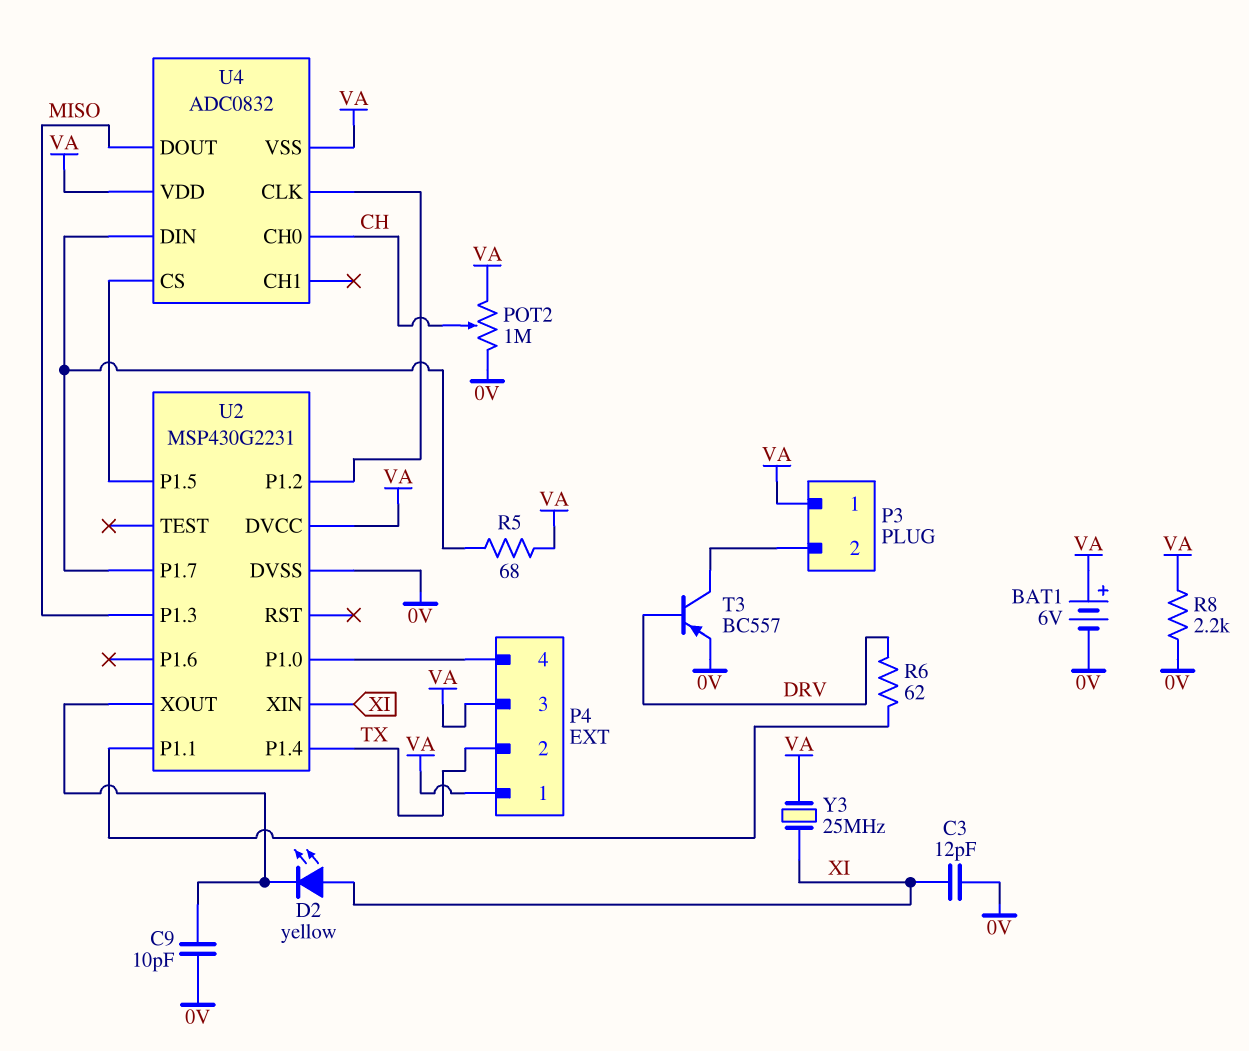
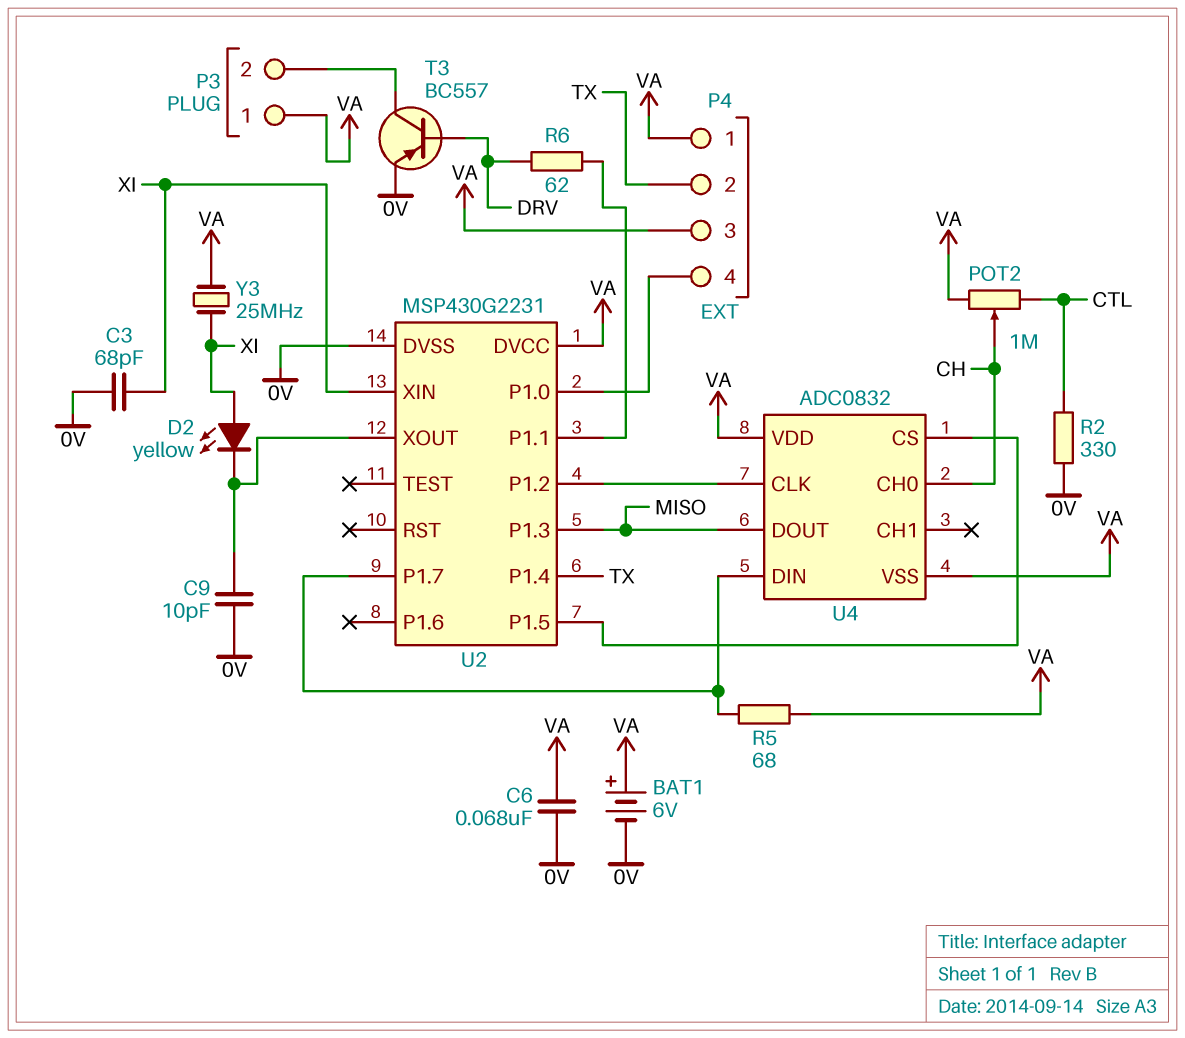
C3: 12pF (0V, XI) -> 68pF (0V, XI)
C6: none -> 68nF (0V, VA)
POT2: 1M (0V, VA, wiper CH) -> 1M (CTL, VA, wiper CH)
R2: none -> 330 (0V, CTL)
R8: 2.2k (0V, VA) -> none

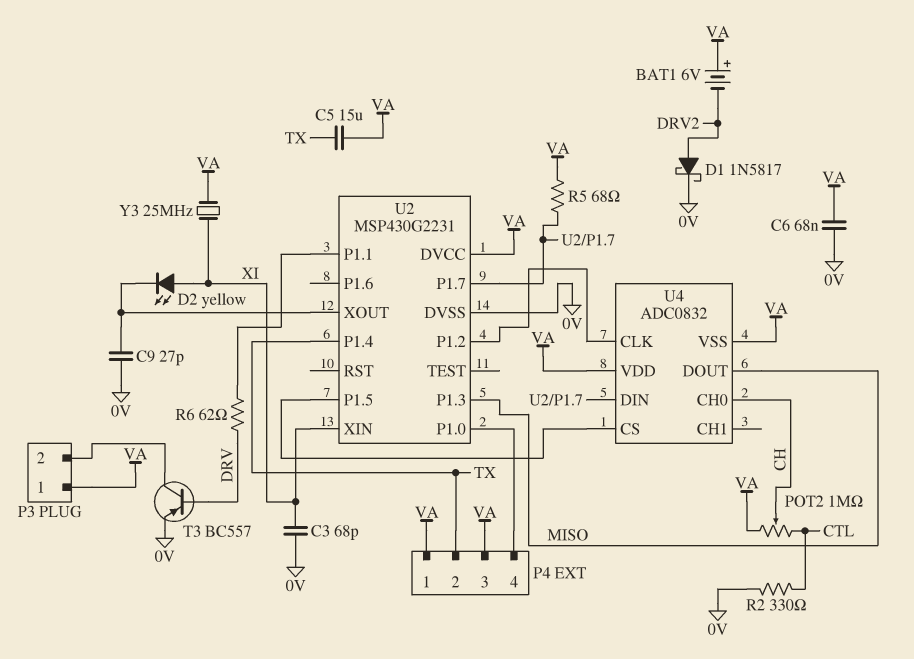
BAT1: 6V (plus VA, minus 0V) -> 6V (plus VA, minus DRV2)
C5: none -> 15uF (TX, VA)
C9: 10pF (0V, U2/XOUT) -> 27pF (0V, U2/XOUT)
D1: none -> schottky 1N5817 (A DRV2, K 0V)

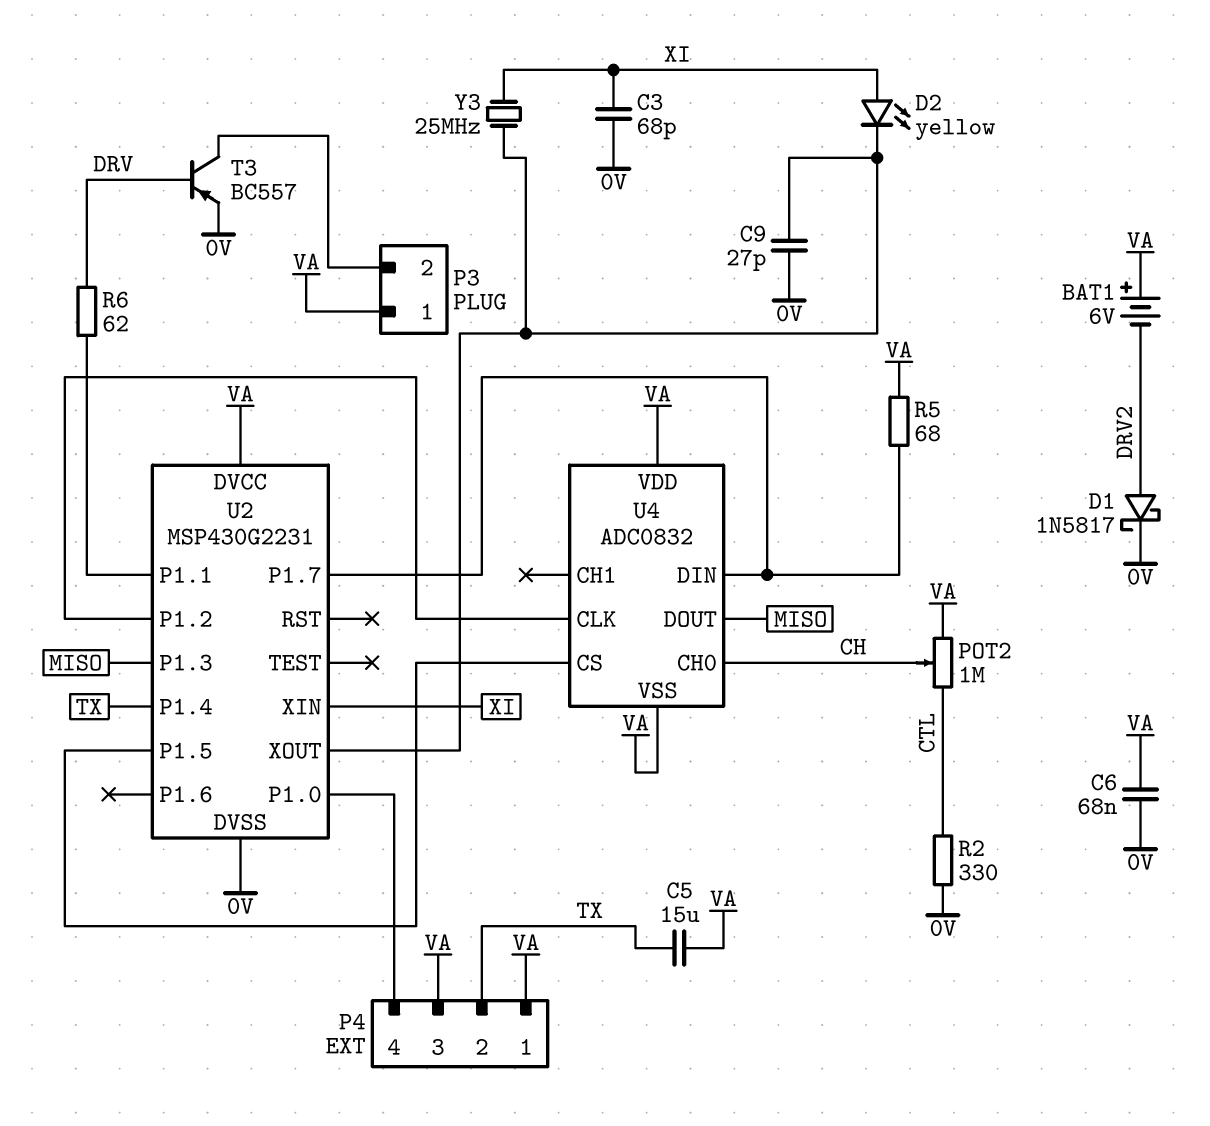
Y3: 25MHz (VA, XI) -> 25MHz (U2/XOUT, XI)

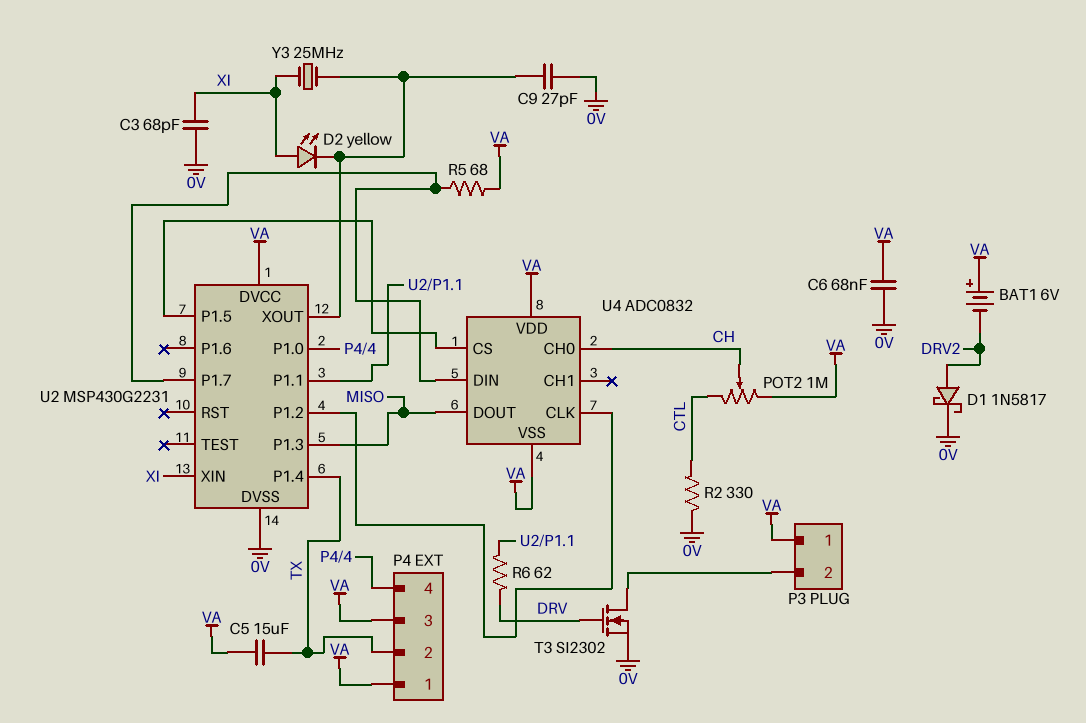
T3: PNP BC557 (B DRV, C P3/2, E 0V) -> NMOS SI2302 (G DRV, D P3/2, S 0V)

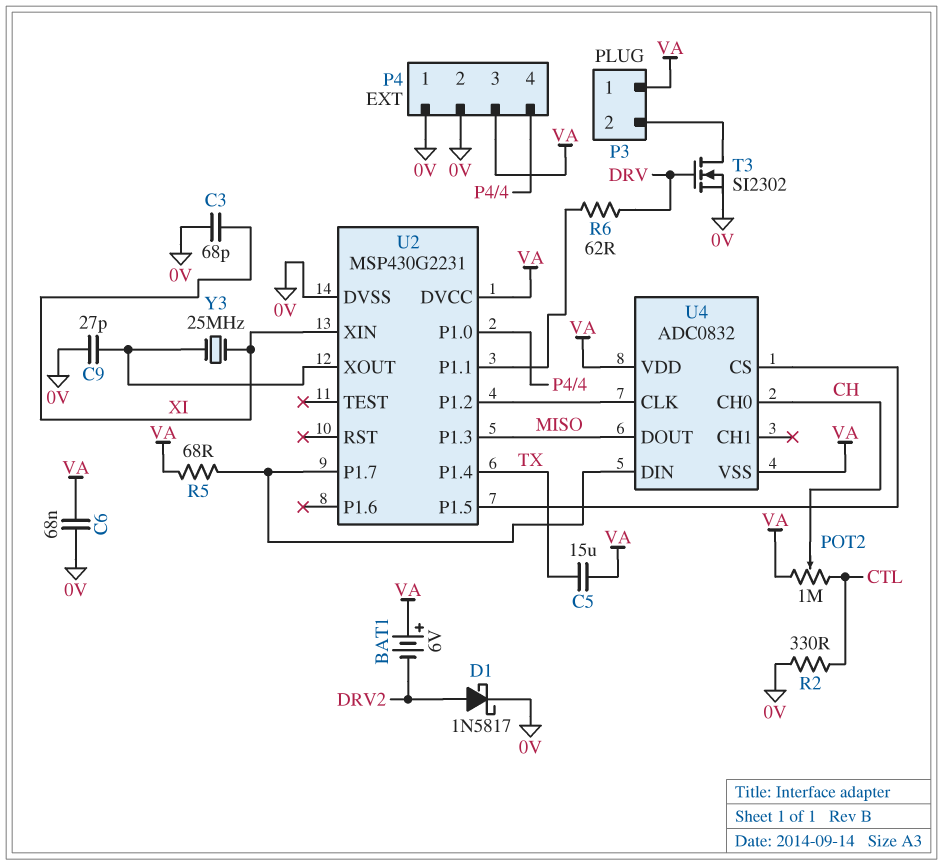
D2: LED yellow (A XI, K U2/XOUT) -> none
P4 pin 1: VA -> 0V
P4 pin 2: TX -> 0V

